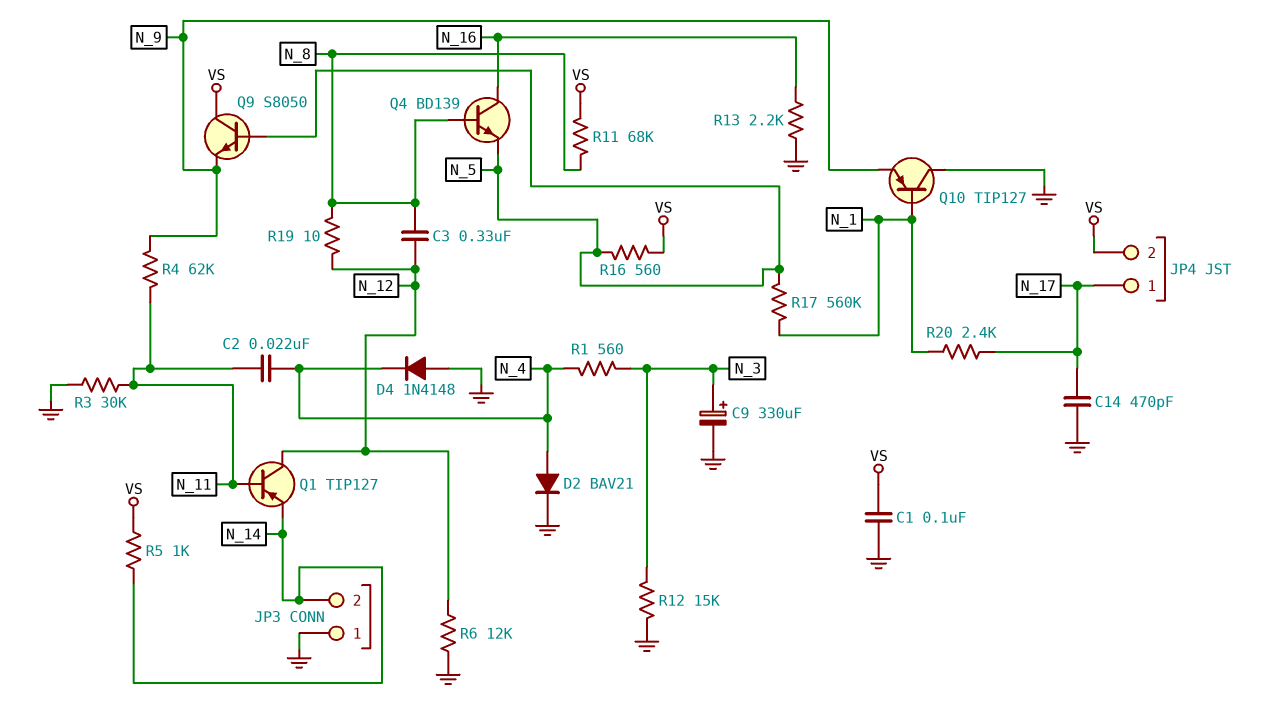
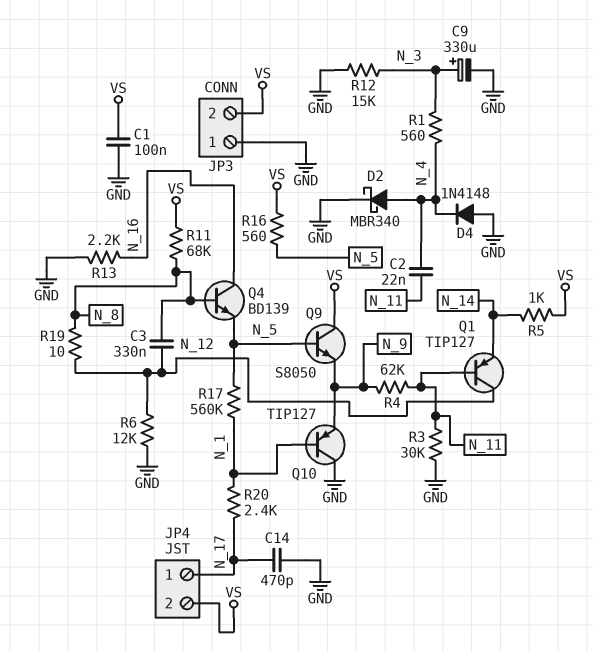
D2: diode BAV21 (A N_4, K GND) -> schottky MBR340 (A N_4, K GND)
JP3 pin 2: N_14 -> VS

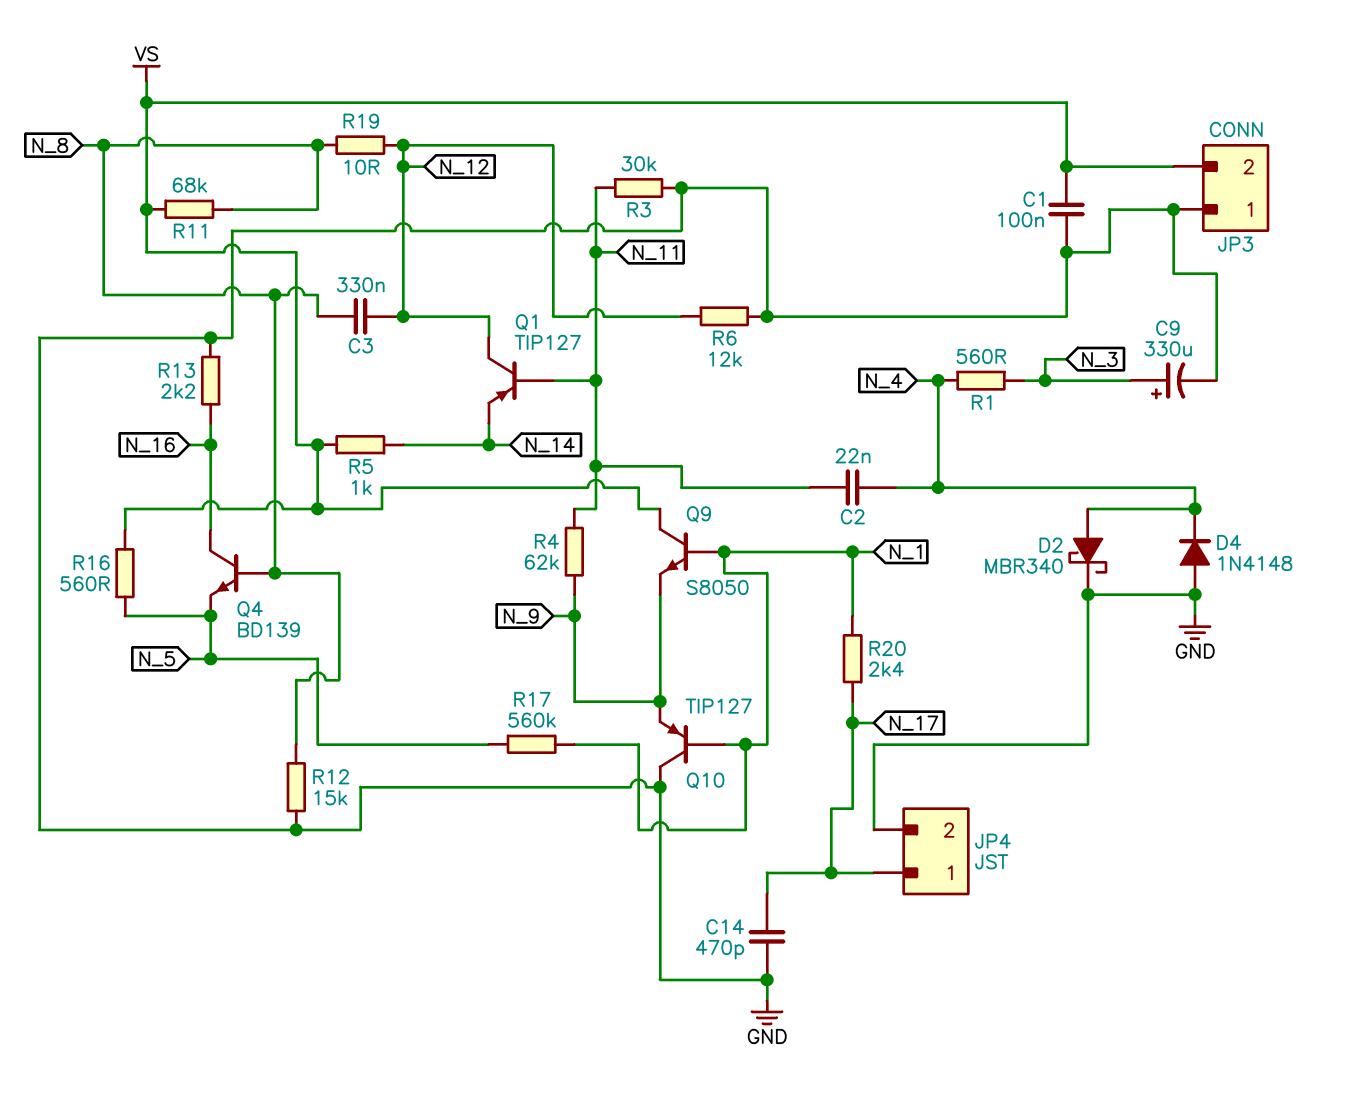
JP4 pin 2: VS -> GND
Q9: NPN S8050 (B N_5, C VS, E N_9) -> NPN S8050 (B N_1, C VS, E N_9)
R12: 15k (GND, N_3) -> 15k (GND, N_8)

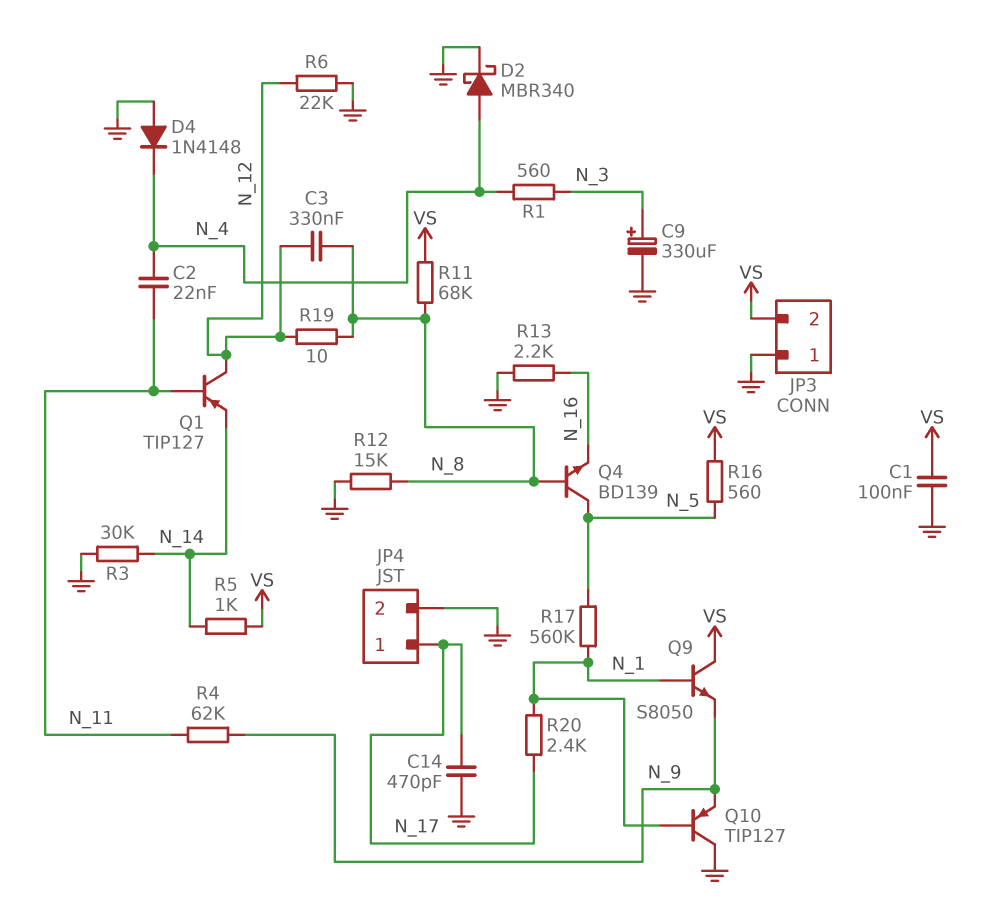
Q4: NPN BD139 (B N_8, C N_16, E N_5) -> NPN BD139 (B N_8, C N_5, E N_16)
R3: 30k (GND, N_11) -> 30k (GND, N_14)
R6: 12k (GND, N_12) -> 22k (GND, N_12)

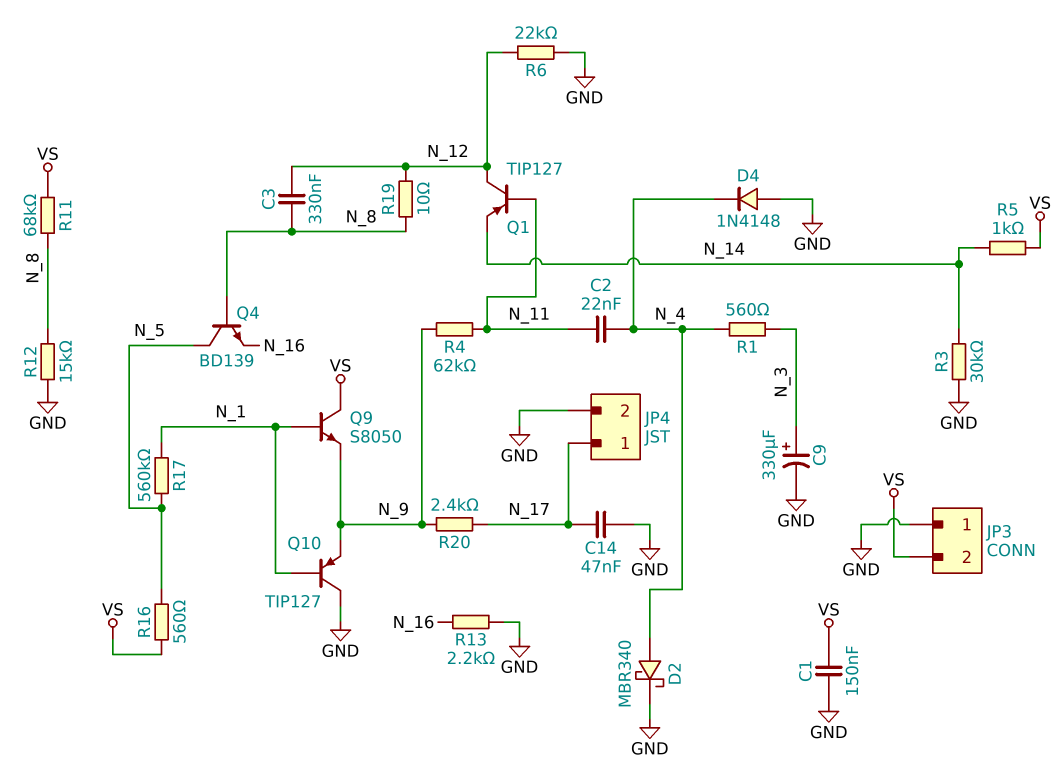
C1: 100nF (GND, VS) -> 150nF (GND, VS)
C14: 470pF (GND, N_17) -> 47nF (GND, N_17)
R20: 2.4k (N_1, N_17) -> 2.4k (N_9, N_17)

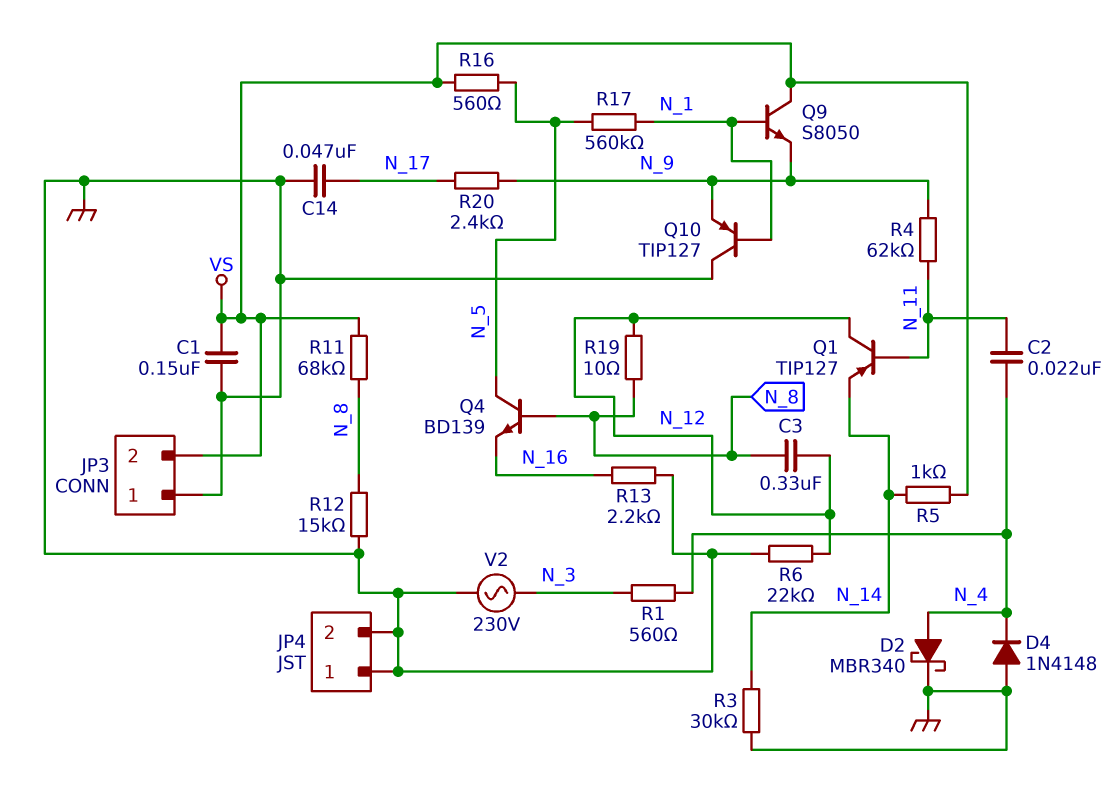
C9: 330uF (plus N_3, minus GND) -> none
JP4 pin 1: N_17 -> GND
V2: none -> AC 230V (GND, N_3)

